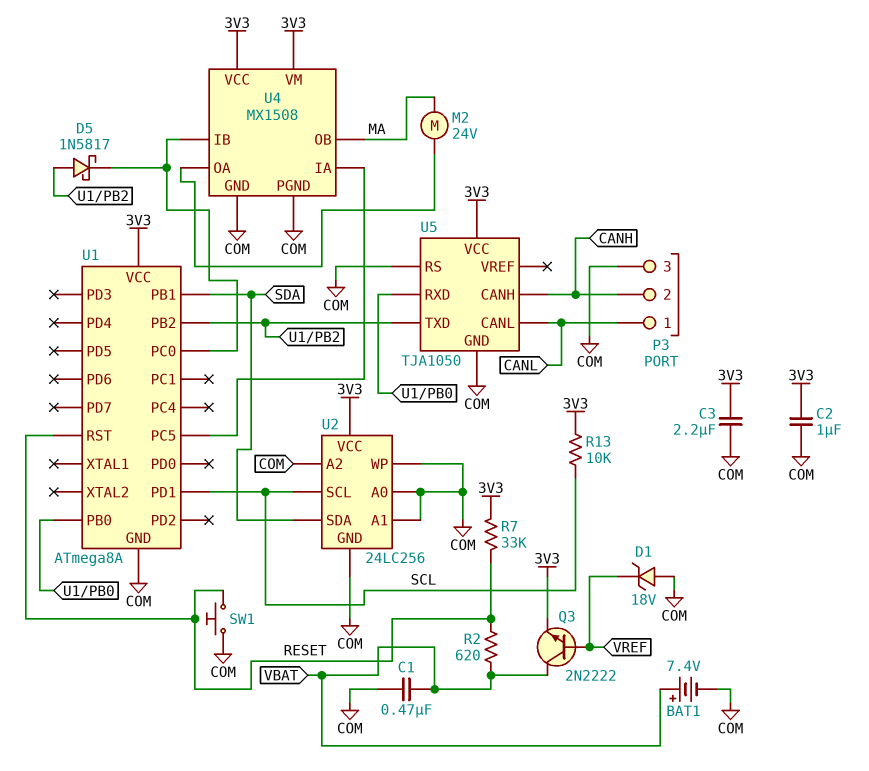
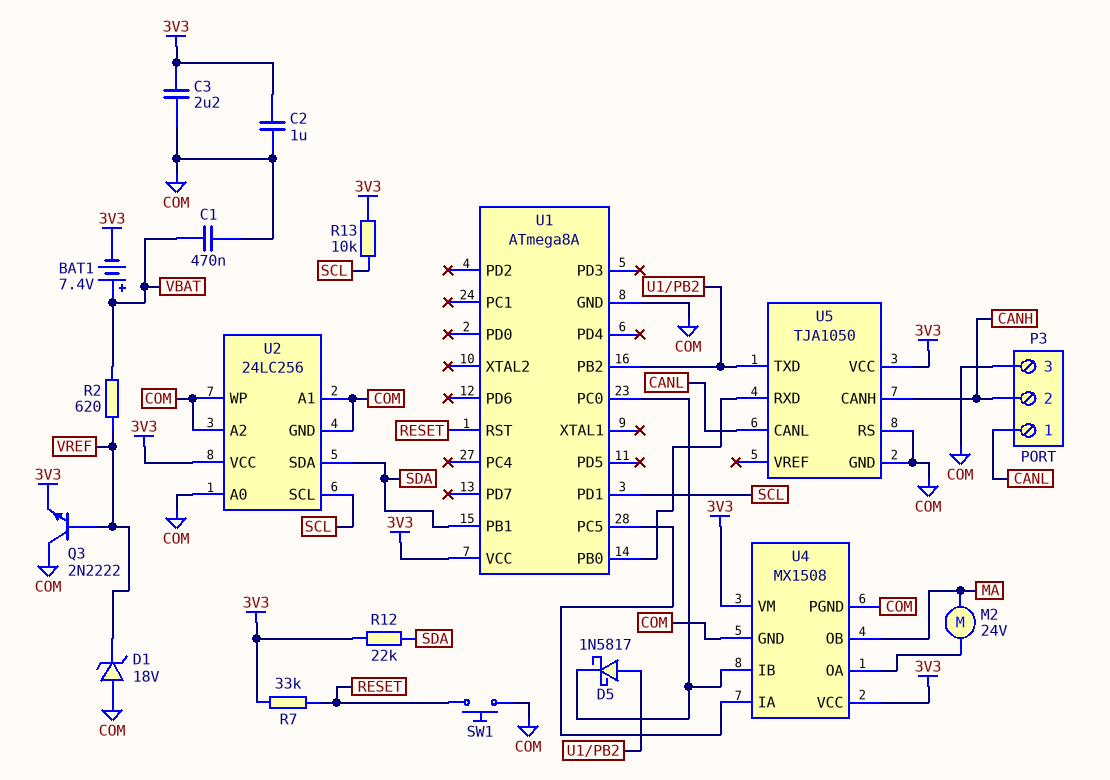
BAT1: 7.4V (plus VBAT, minus COM) -> 7.4V (plus VBAT, minus 3V3)
Q3: NPN 2N2222 (B VREF, C VBAT, E 3V3) -> NPN 2N2222 (B VREF, C COM, E 3V3)
R2: 620 (RESET, VBAT) -> 620 (VBAT, VREF)
R12: none -> 22k (3V3, SDA)

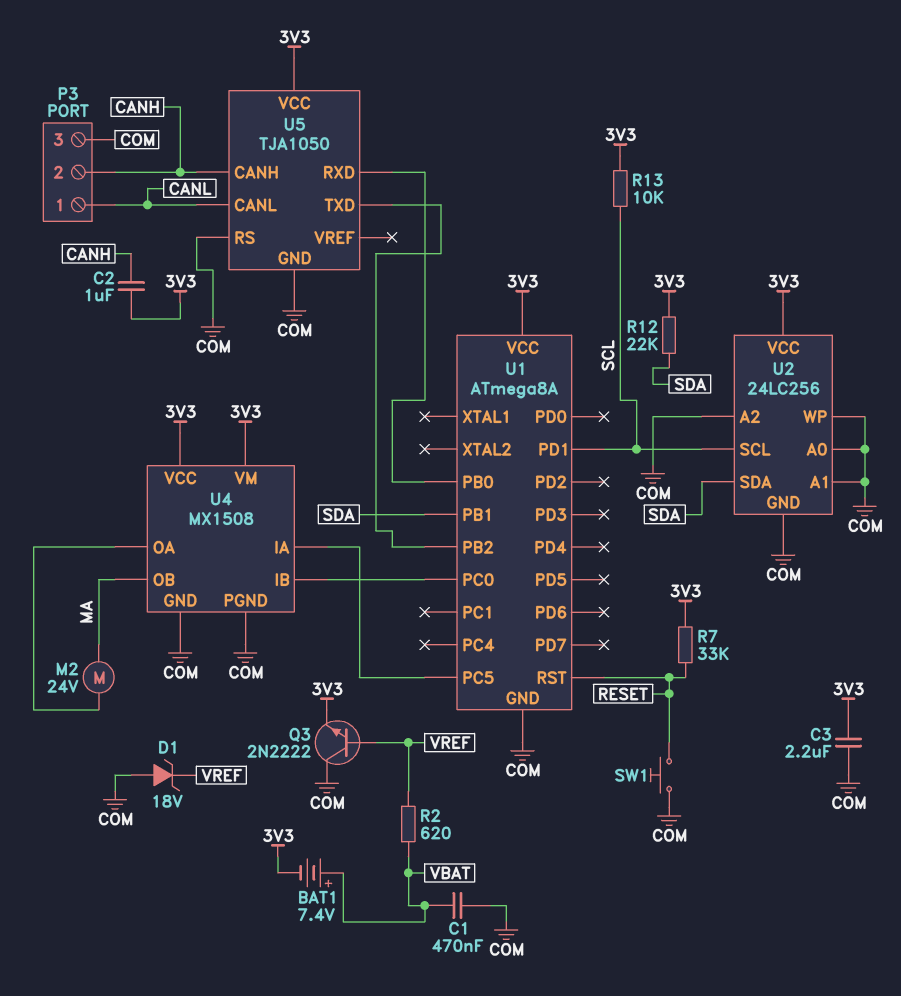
C2: 1uF (3V3, COM) -> 1uF (3V3, CANH)
D5: schottky 1N5817 (A U1/PB2, K U1/PC0) -> none

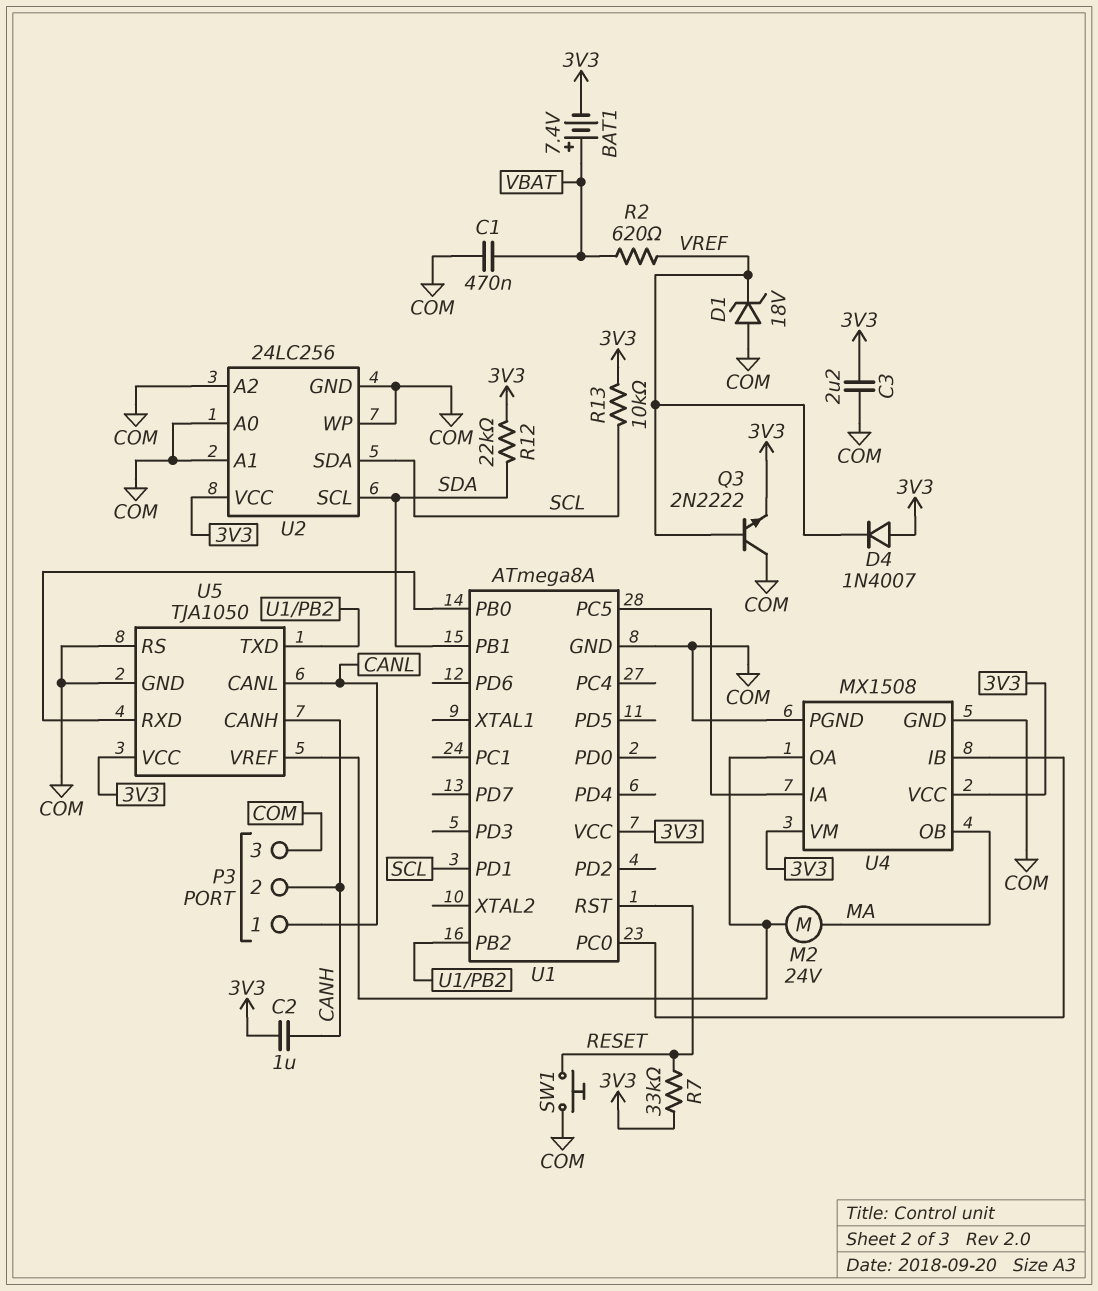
D4: none -> diode 1N4007 (A 3V3, K VREF)
U2 pin SCL: SCL -> SDA
U2 pin SDA: SDA -> SCL
U5 pin VREF: none -> U4/OA

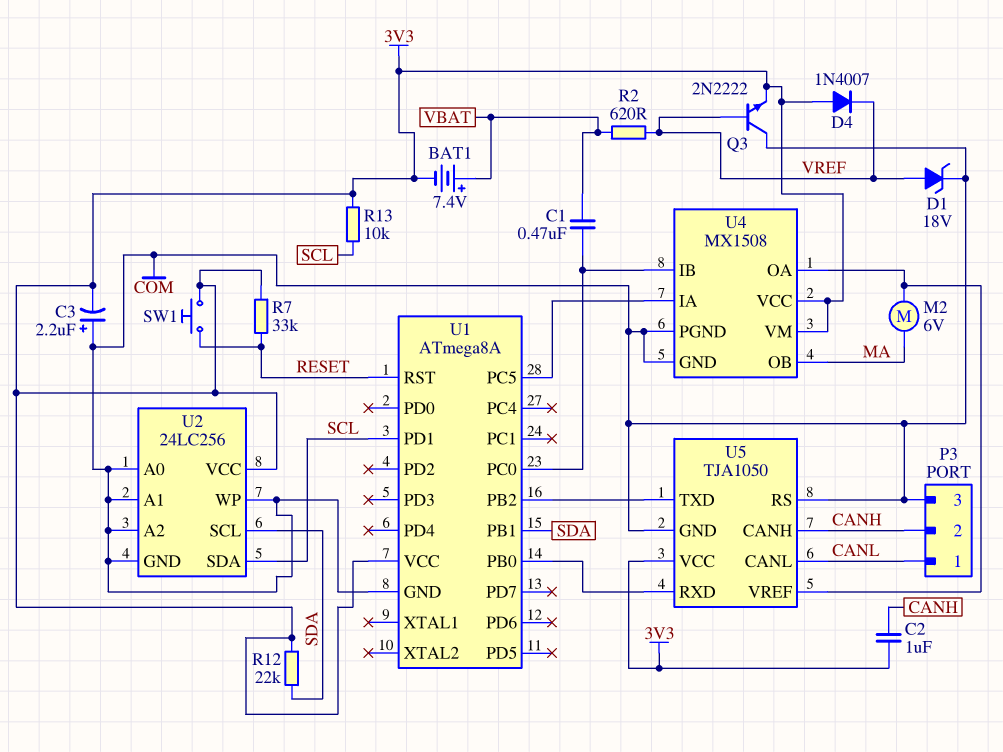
C1: 470nF (COM, VBAT) -> 470nF (U1/PC0, VBAT)
C3: 2.2uF (3V3, COM) -> 2.2uF (plus COM, minus 3V3)
D1: zener 18V (A COM, K VREF) -> zener 18V (A VREF, K COM)
M2: motor 24V (MA, U4/OA) -> motor 6V (MA, U4/OA)
SW1: button (COM, RESET) -> button (3V3, RESET)

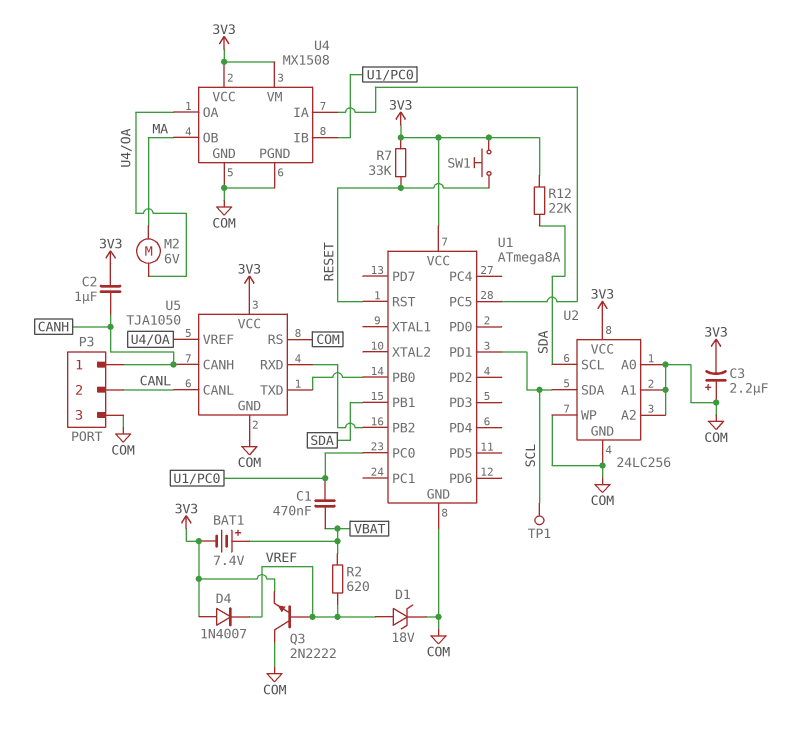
P3 pin 1: CANL -> CANH
P3 pin 2: CANH -> CANL
R13: 10k (3V3, SCL) -> none
TP1: none -> test point (SCL)
U5 pin RXD: U1/PB0 -> U1/PB2
U5 pin TXD: U1/PB2 -> U1/PB0

